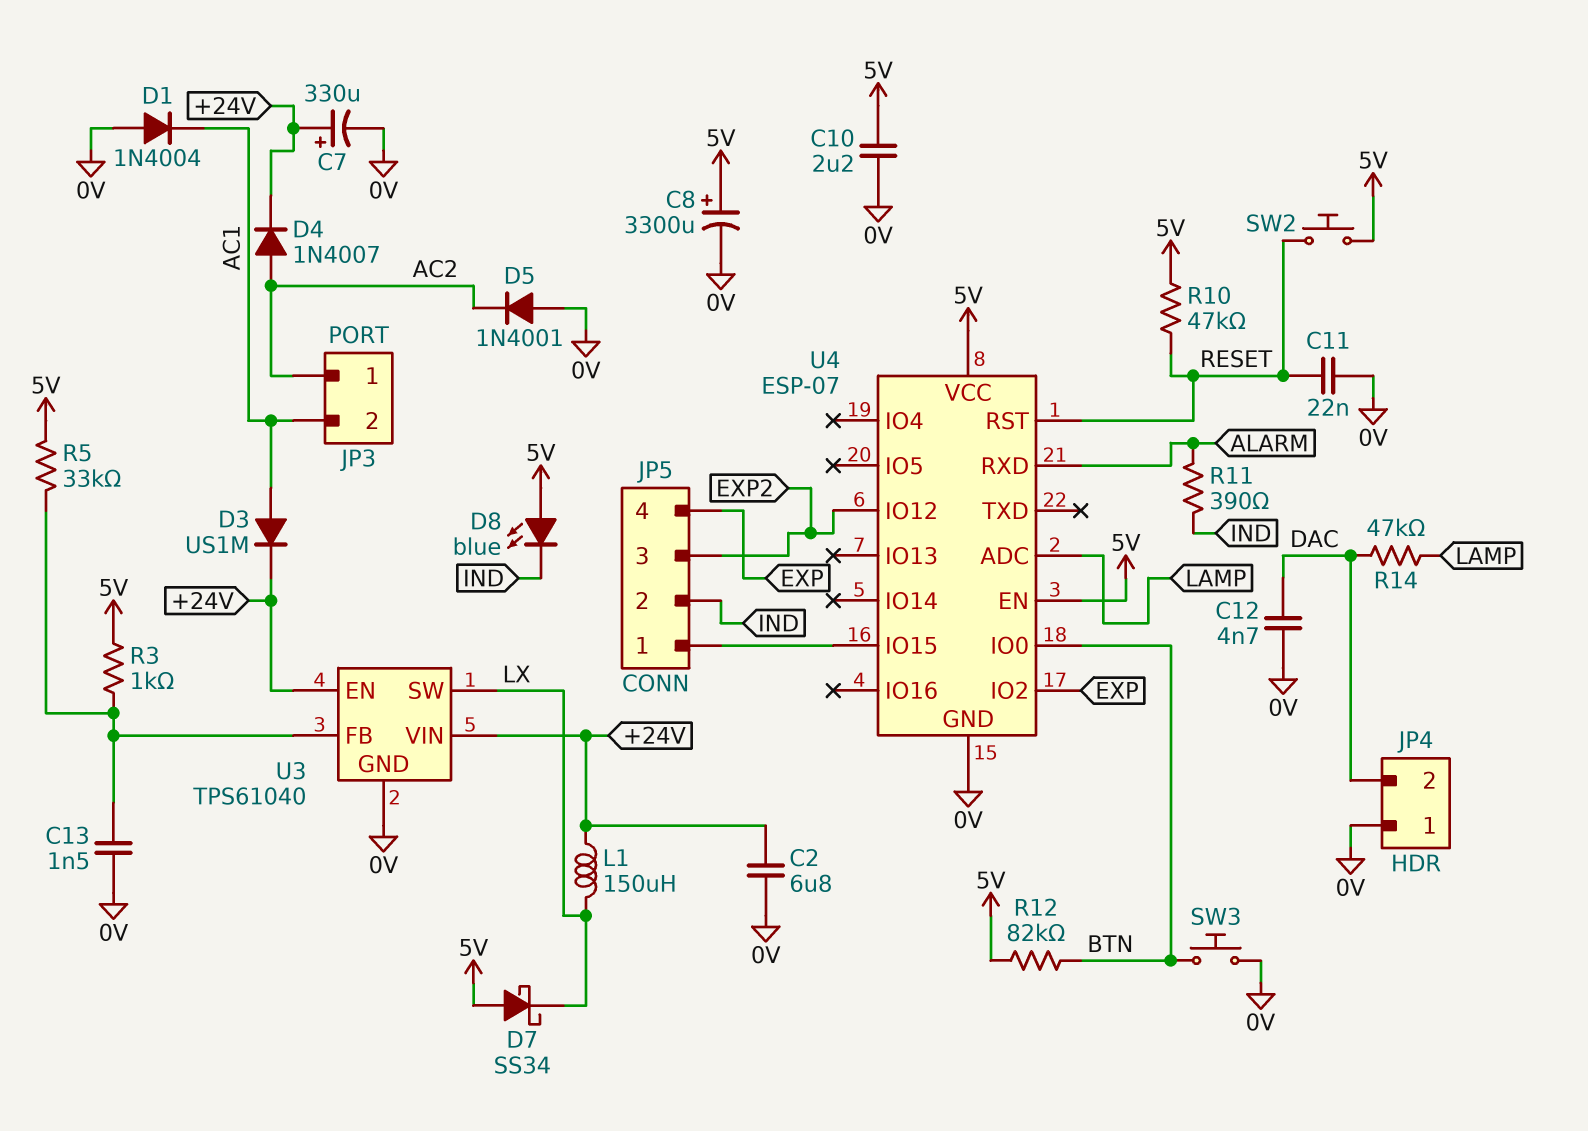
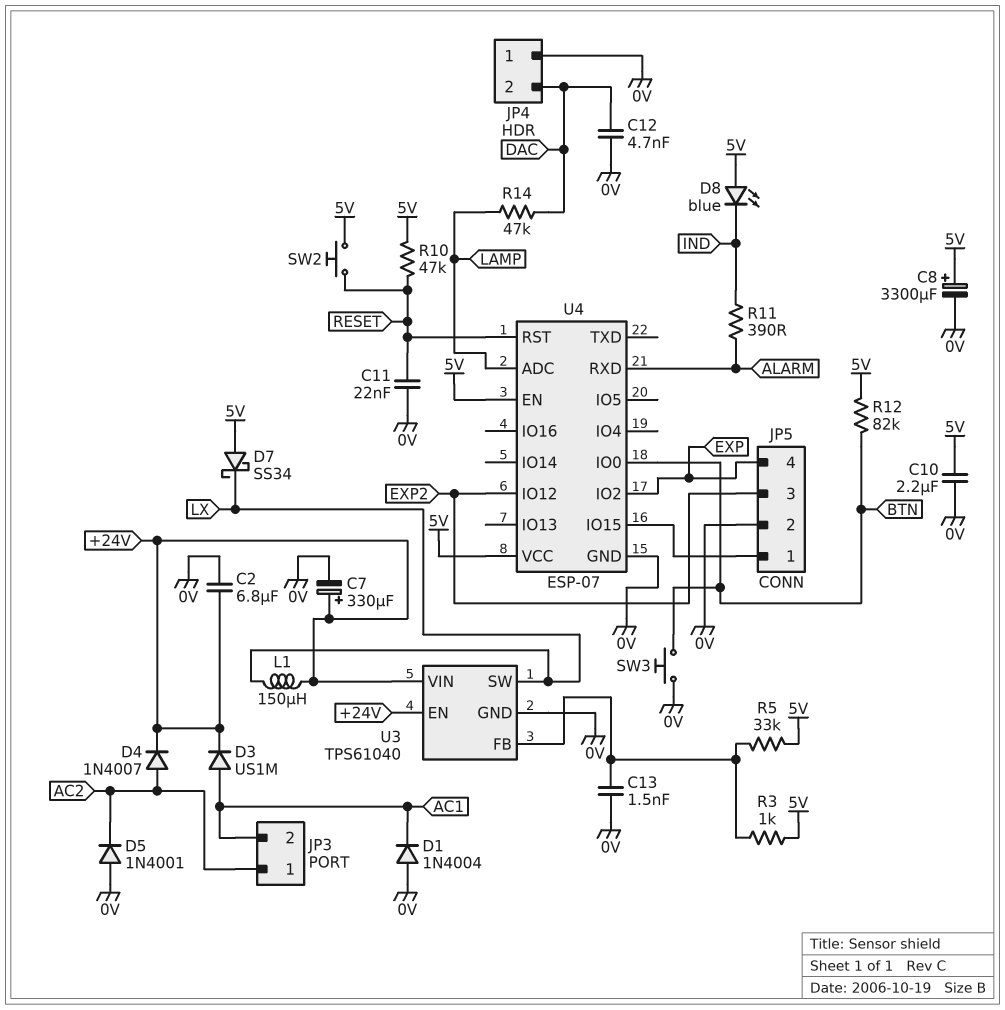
JP5 pin 2: IND -> 0V

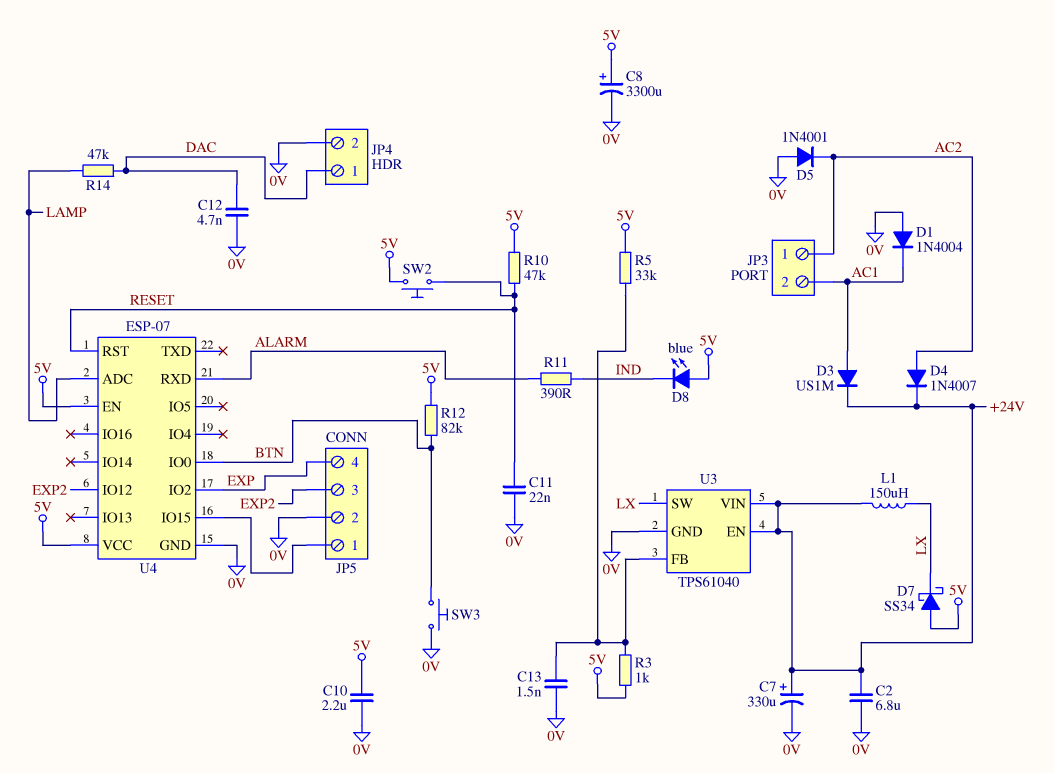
JP4 pin 1: 0V -> DAC
JP4 pin 2: DAC -> 0V

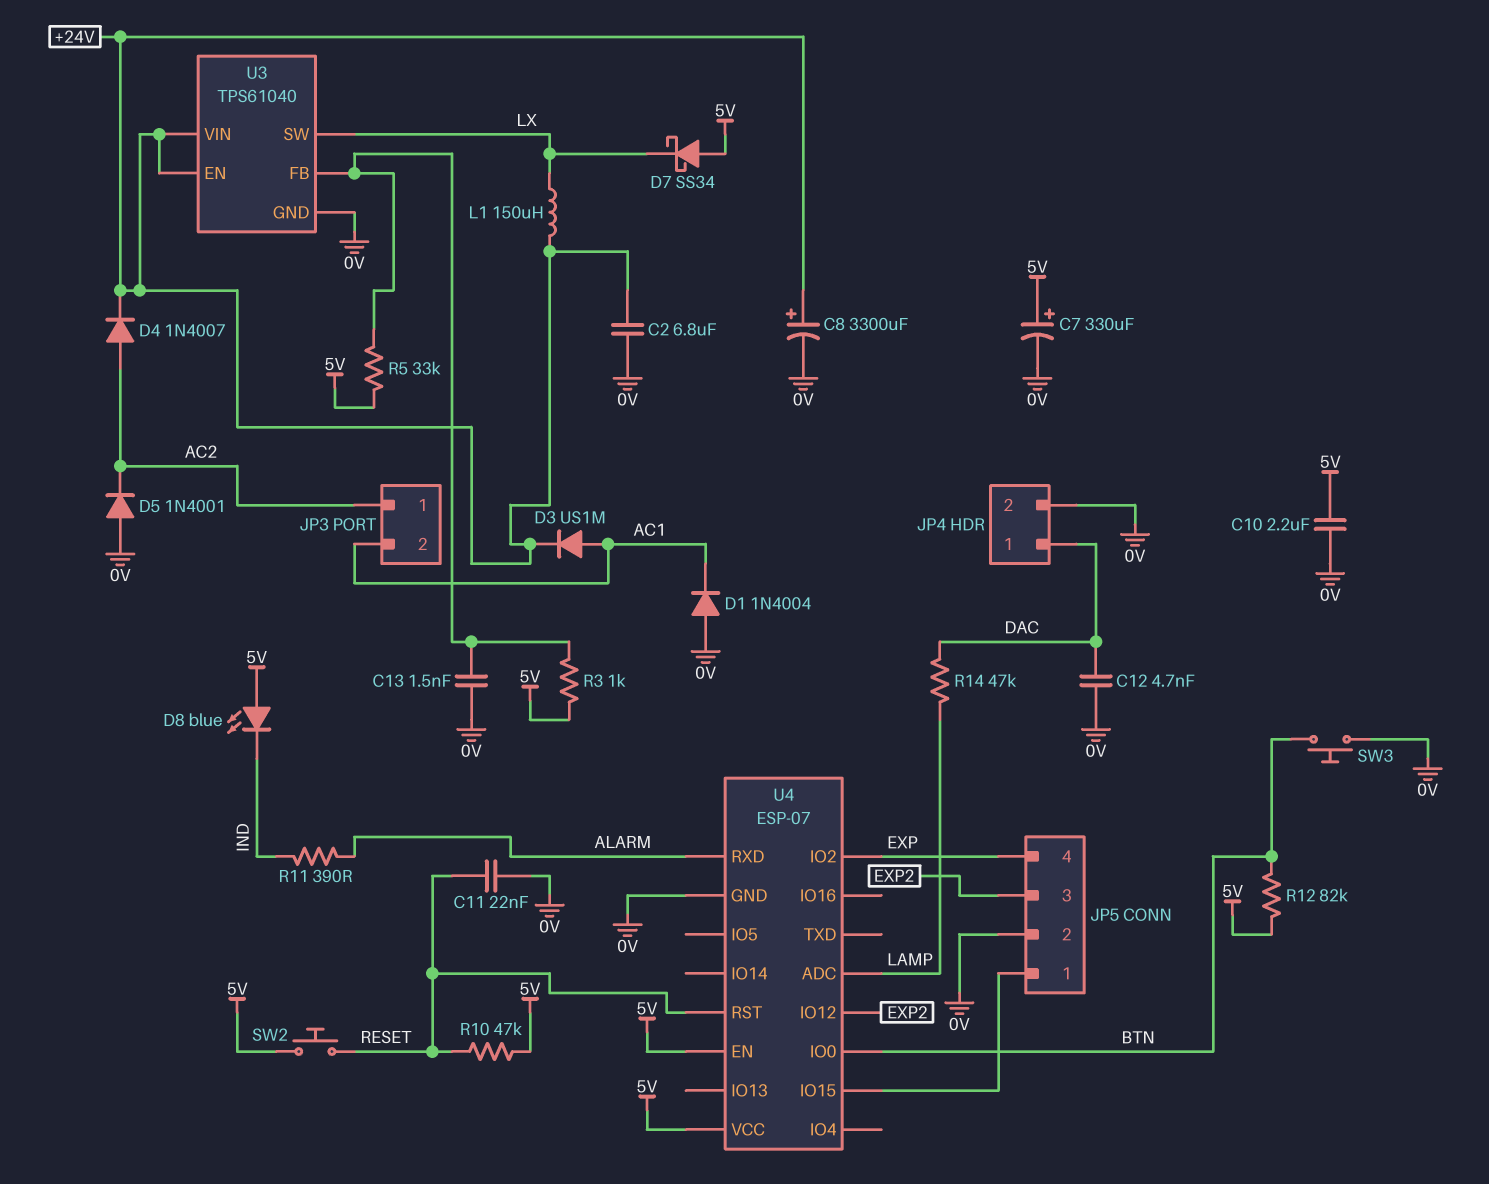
C7: 330uF (plus +24V, minus 0V) -> 330uF (plus 5V, minus 0V)
C8: 3300uF (plus 5V, minus 0V) -> 3300uF (plus +24V, minus 0V)

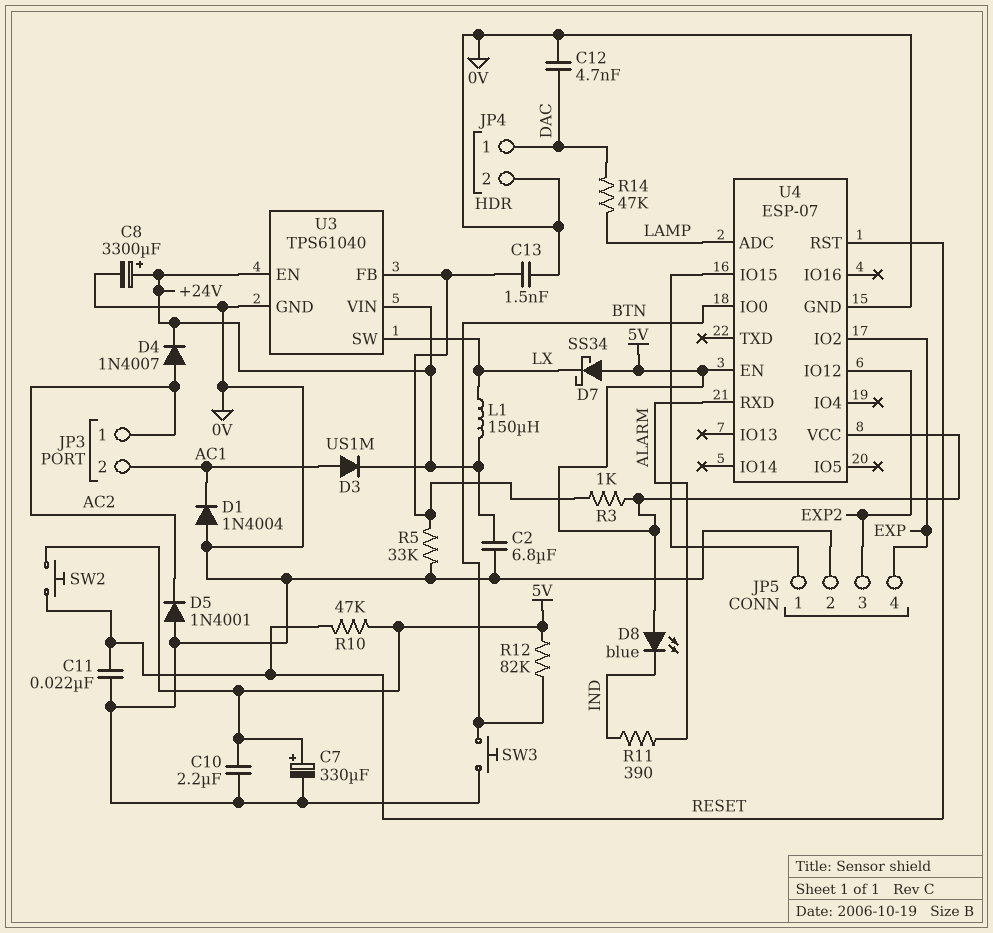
R5: 33k (5V, U3/FB) -> 33k (0V, U3/FB)

